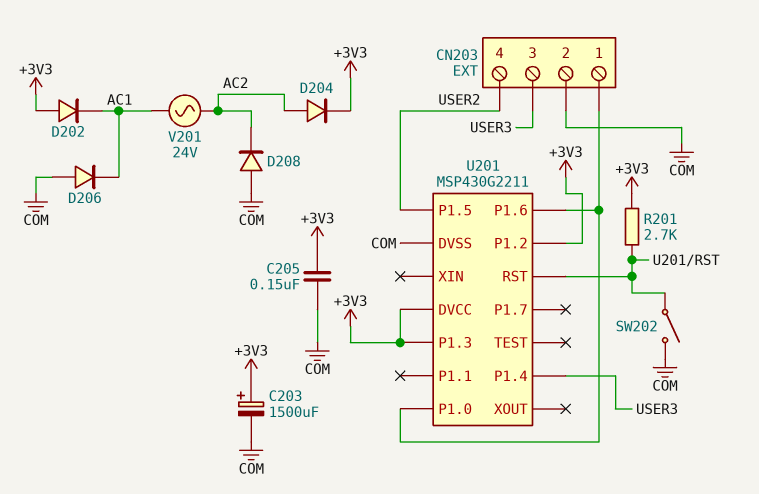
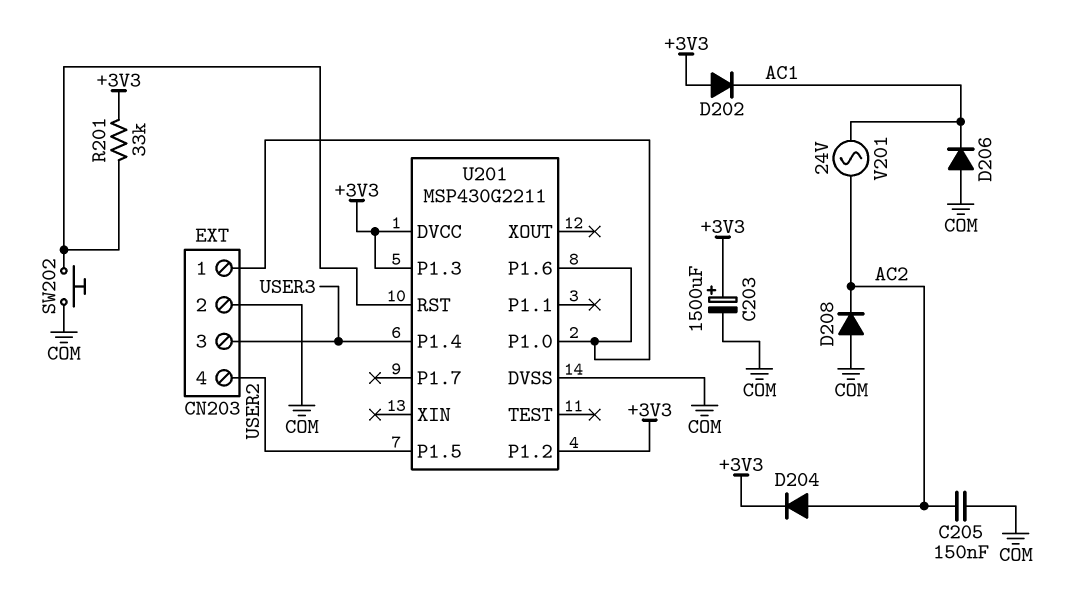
C205: 150nF (+3V3, COM) -> 150nF (AC2, COM)
R201: 2.7k (+3V3, U201/RST) -> 33k (+3V3, U201/RST)
SW202: switch (COM, U201/RST) -> button (COM, U201/RST)

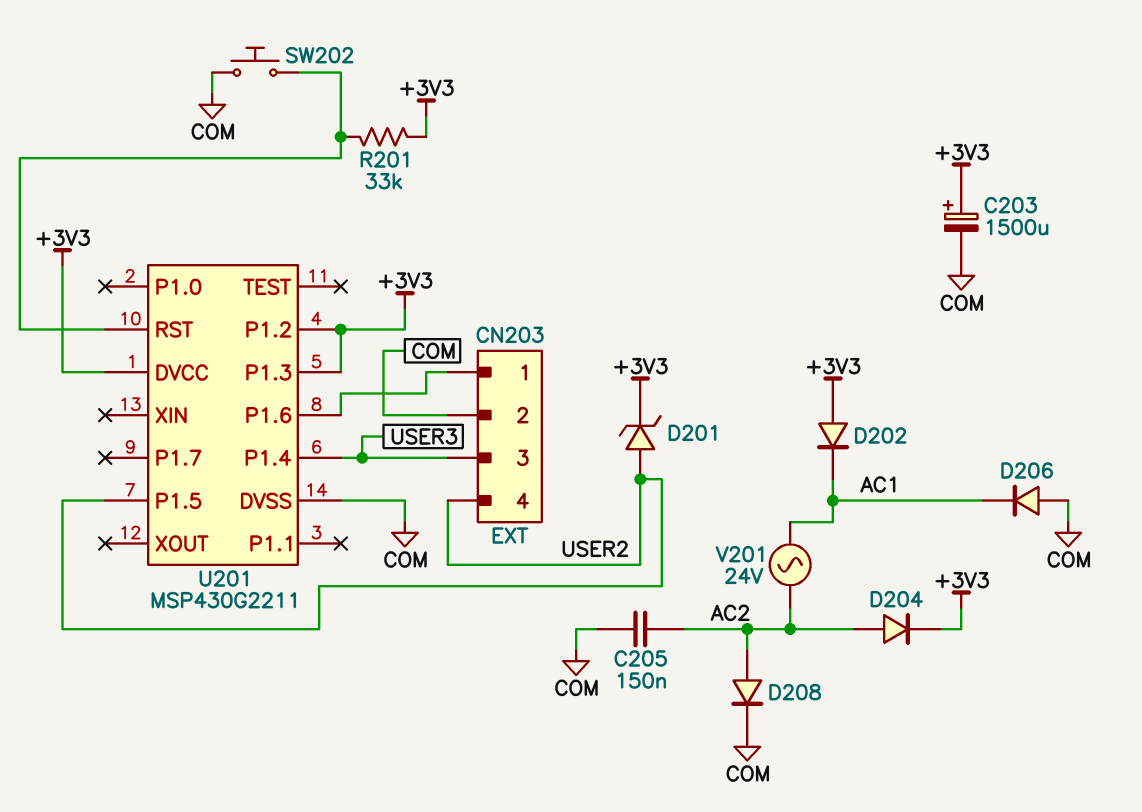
D201: none -> zener (A USER2, K +3V3)
D208: diode (A COM, K AC2) -> diode (A AC2, K COM)
U201 pin P1.0: CN203/1 -> none

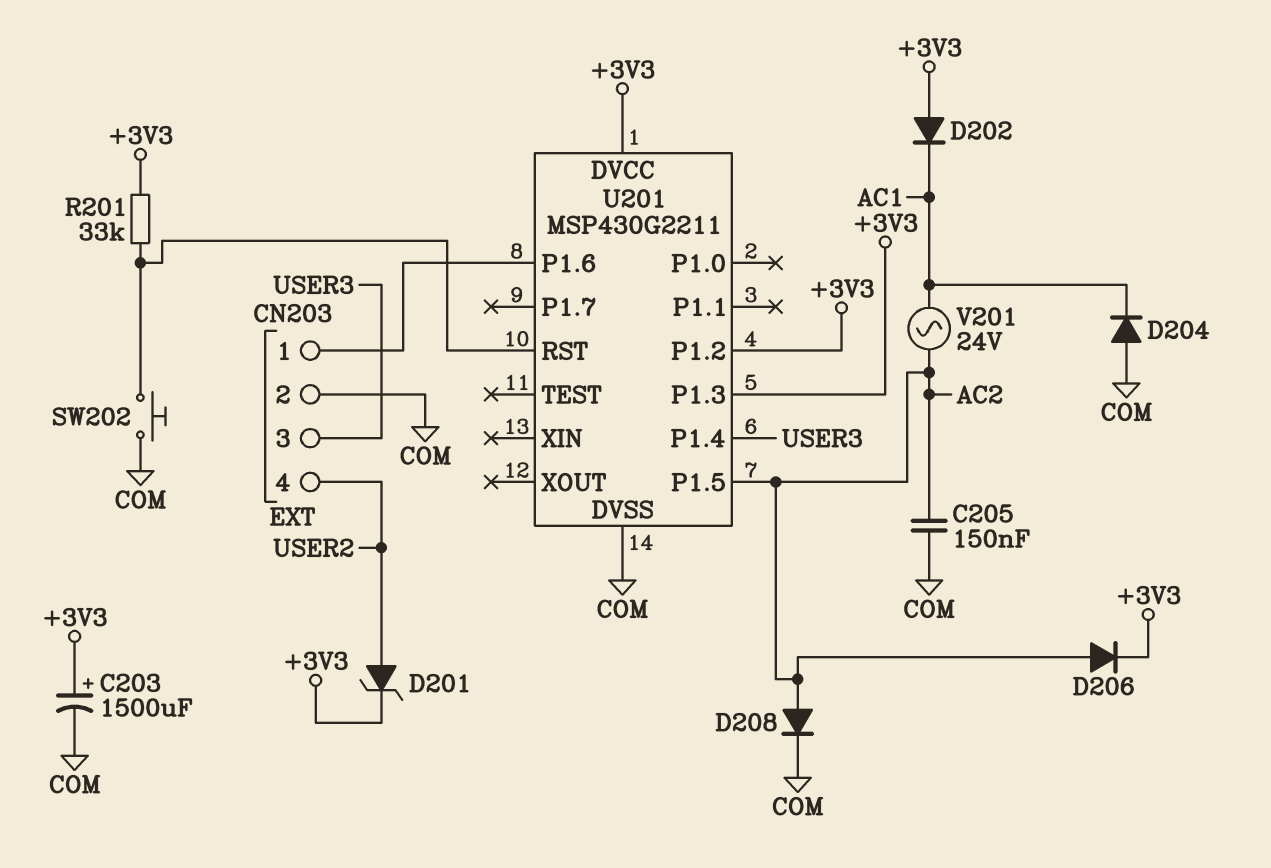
D204: diode (A AC2, K +3V3) -> diode (A COM, K AC1)
D206: diode (A COM, K AC1) -> diode (A AC2, K +3V3)
U201 pin P1.5: USER2 -> AC2

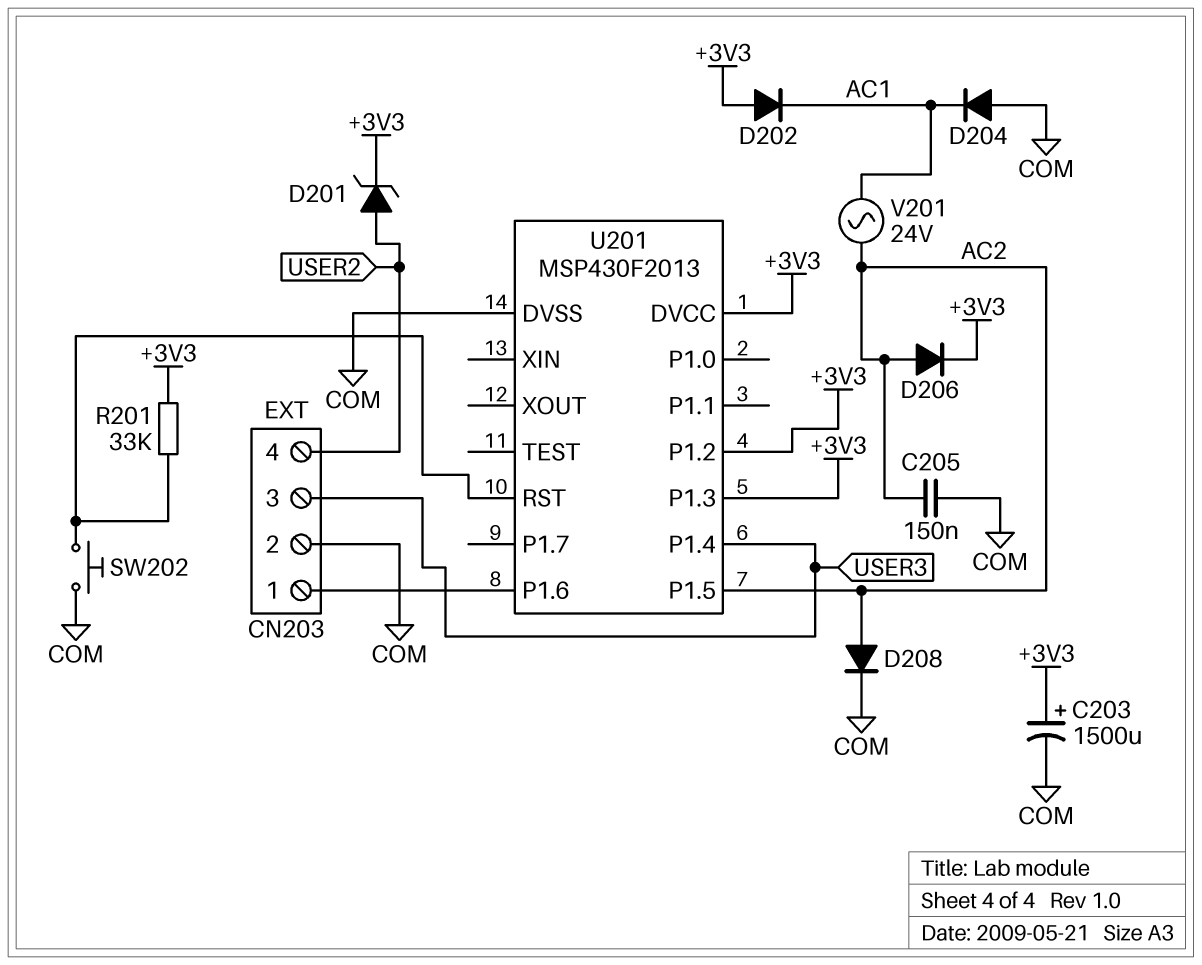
U201: MSP430G2211 -> MSP430F2013

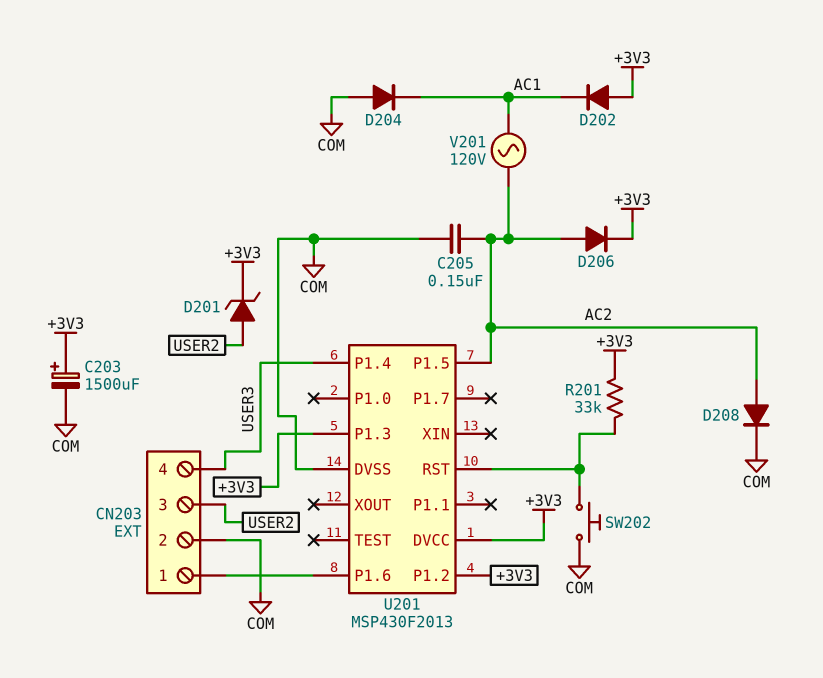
CN203 pin 3: USER3 -> USER2
CN203 pin 4: USER2 -> USER3
V201: AC 24V (AC1, AC2) -> AC 120V (AC1, AC2)

